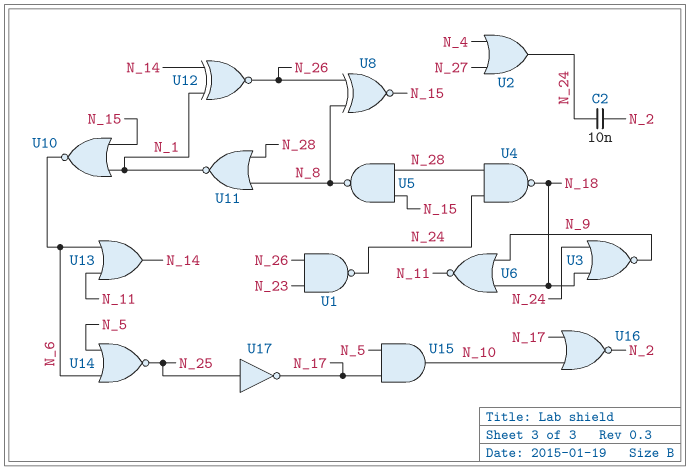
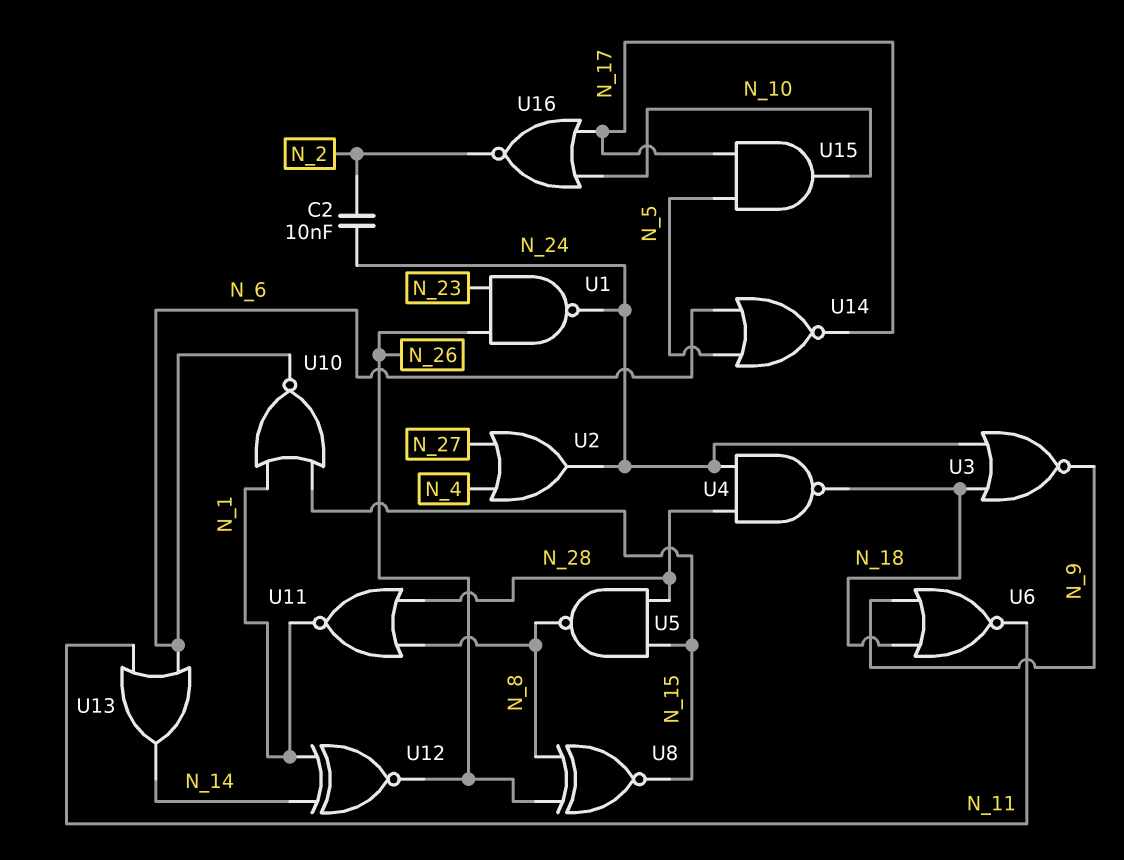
U14: NOR (in N_5, in N_6, out N_25) -> NOR (in N_5, in N_6, out N_17)
U17: NOT (in N_25, out N_17) -> none

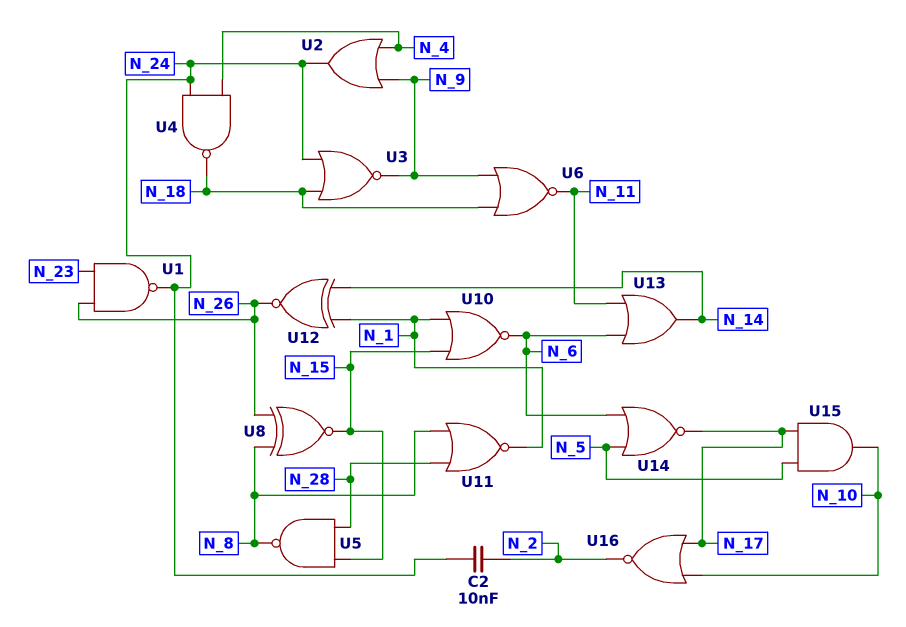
U2: OR (in N_4, in N_27, out N_24) -> OR (in N_4, in N_9, out N_24)
U4: NAND (in N_24, in N_28, out N_18) -> NAND (in N_4, in N_24, out N_18)

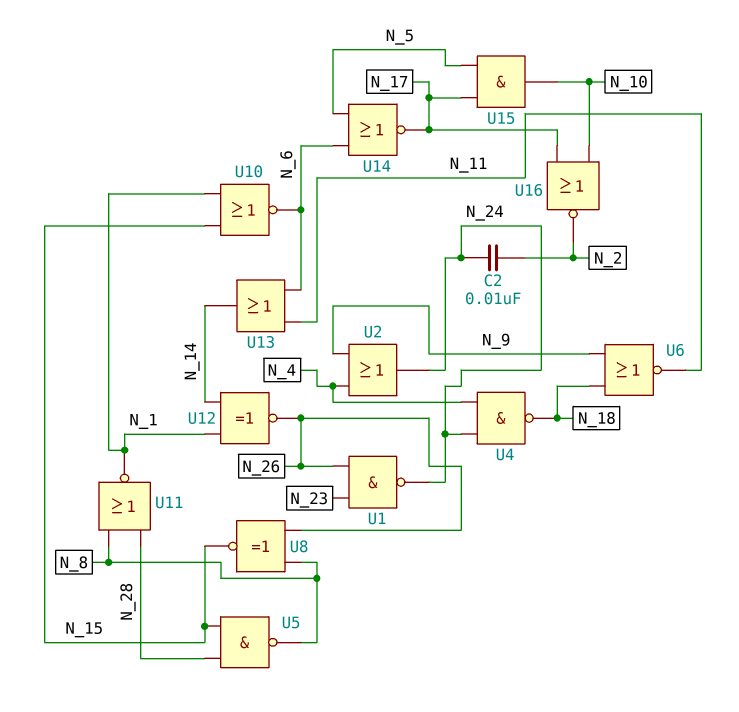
U3: NOR (in N_18, in N_24, out N_9) -> none

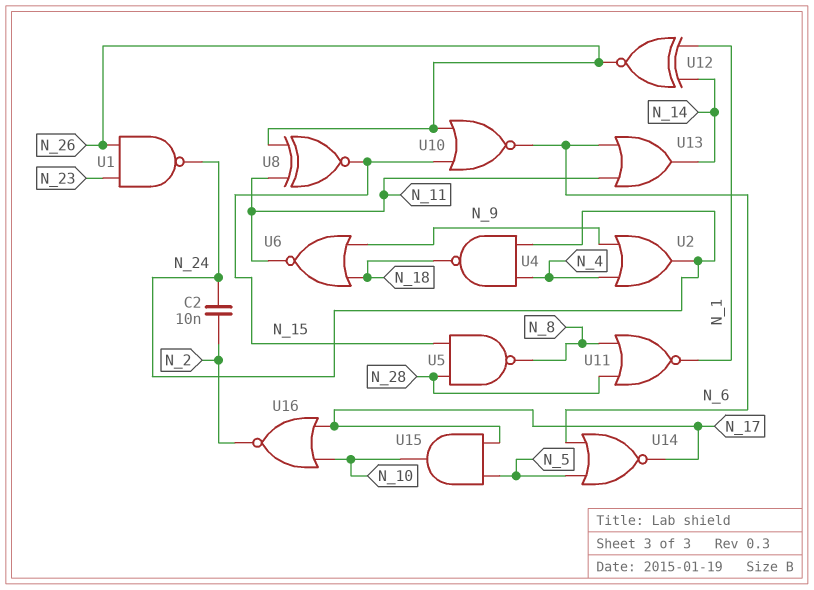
U8: XNOR (in N_8, in N_26, out N_15) -> XNOR (in N_11, in N_26, out N_15)
U10: NOR (in N_1, in N_15, out N_6) -> NOR (in N_15, in N_26, out N_6)

